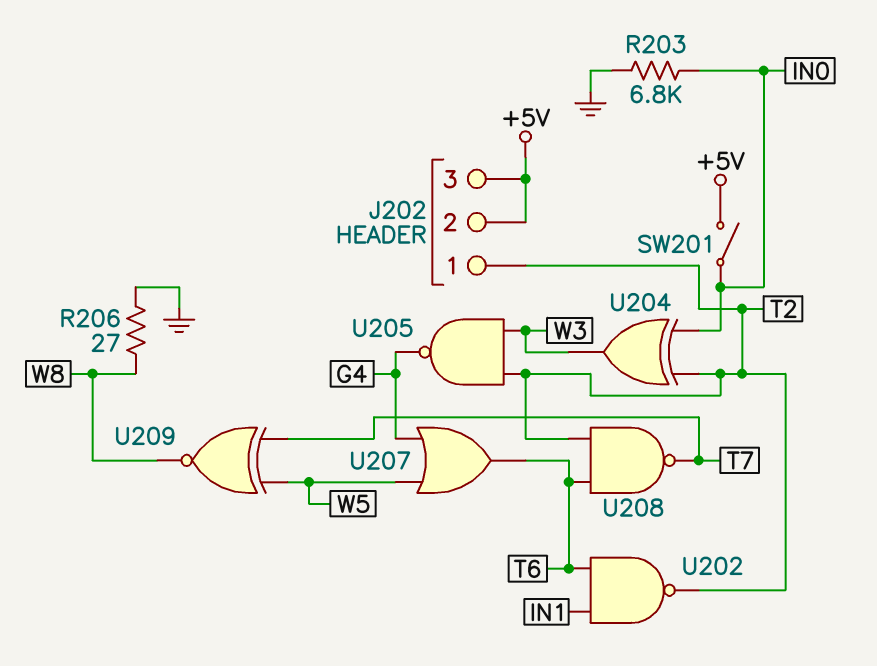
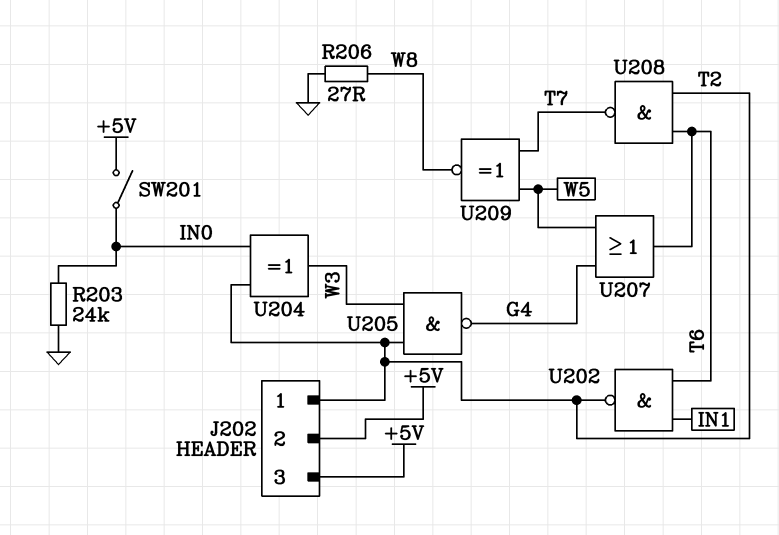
R203: 6.8k (GND, IN0) -> 24k (GND, IN0)

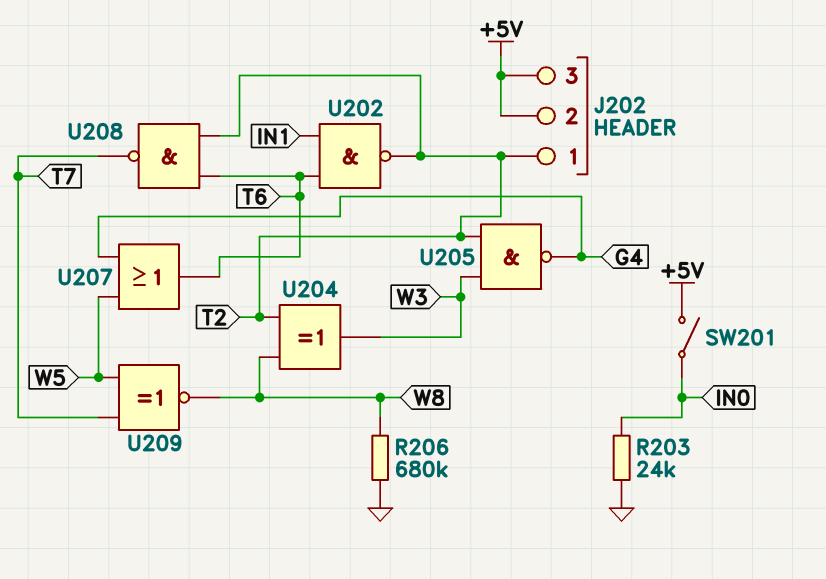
R206: 27 (GND, W8) -> 680k (GND, W8)
U204: XOR (in IN0, in T2, out W3) -> XOR (in T2, in W8, out W3)

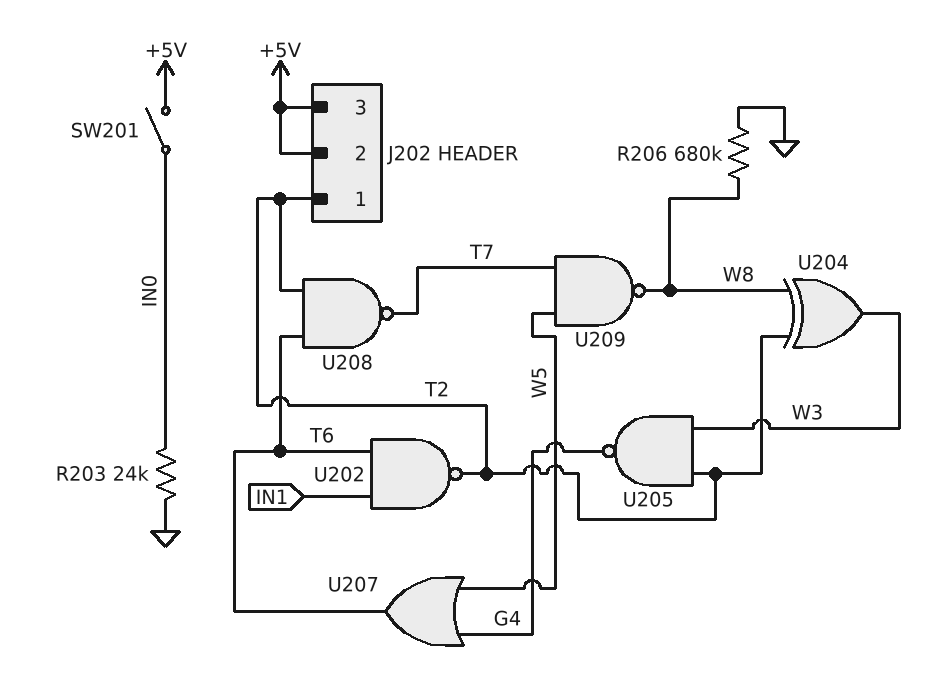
U209: XNOR (in T7, in W5, out W8) -> NAND (in T7, in W5, out W8)

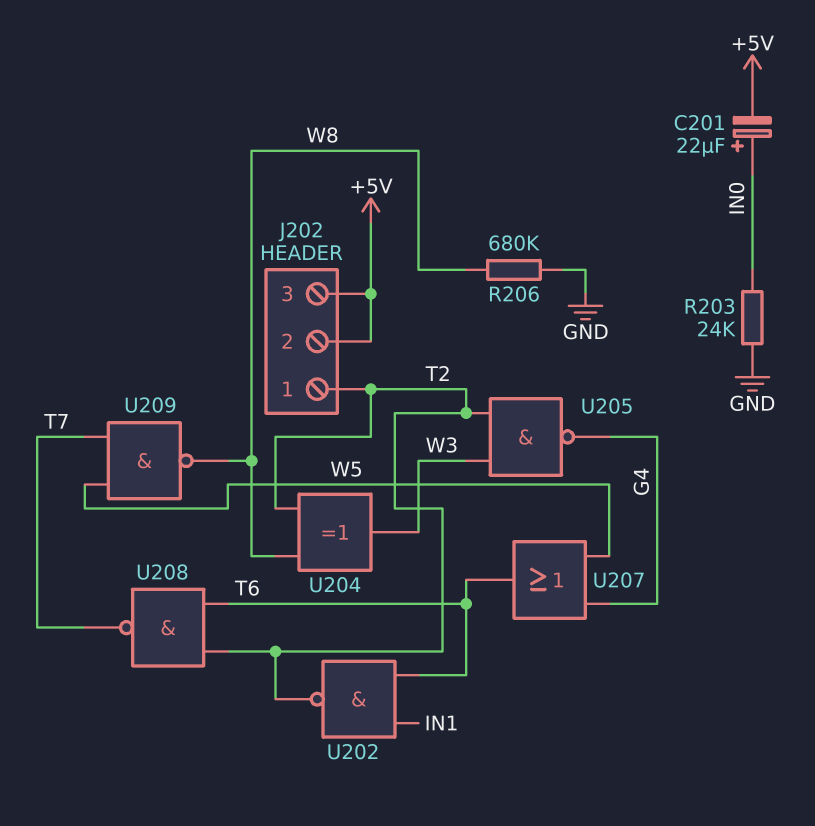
C201: none -> 22uF (plus IN0, minus +5V)
SW201: switch (+5V, IN0) -> none

